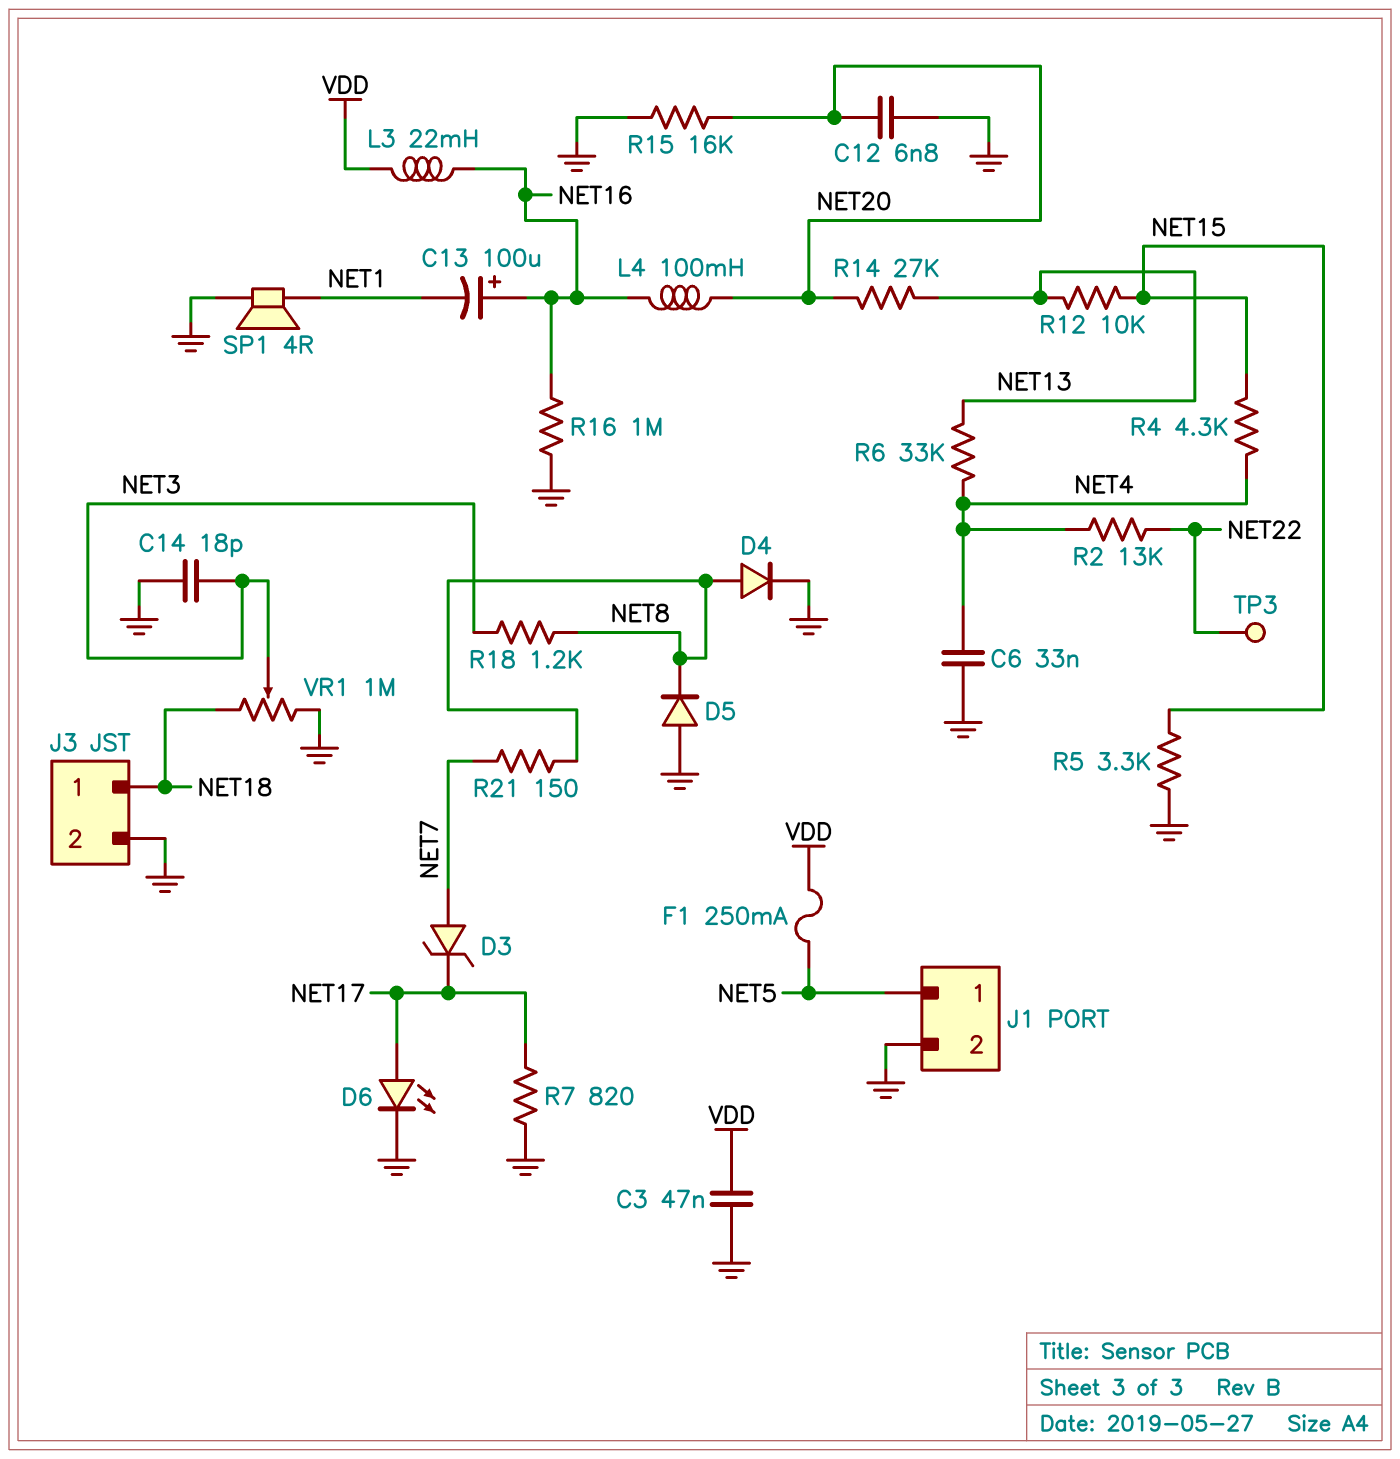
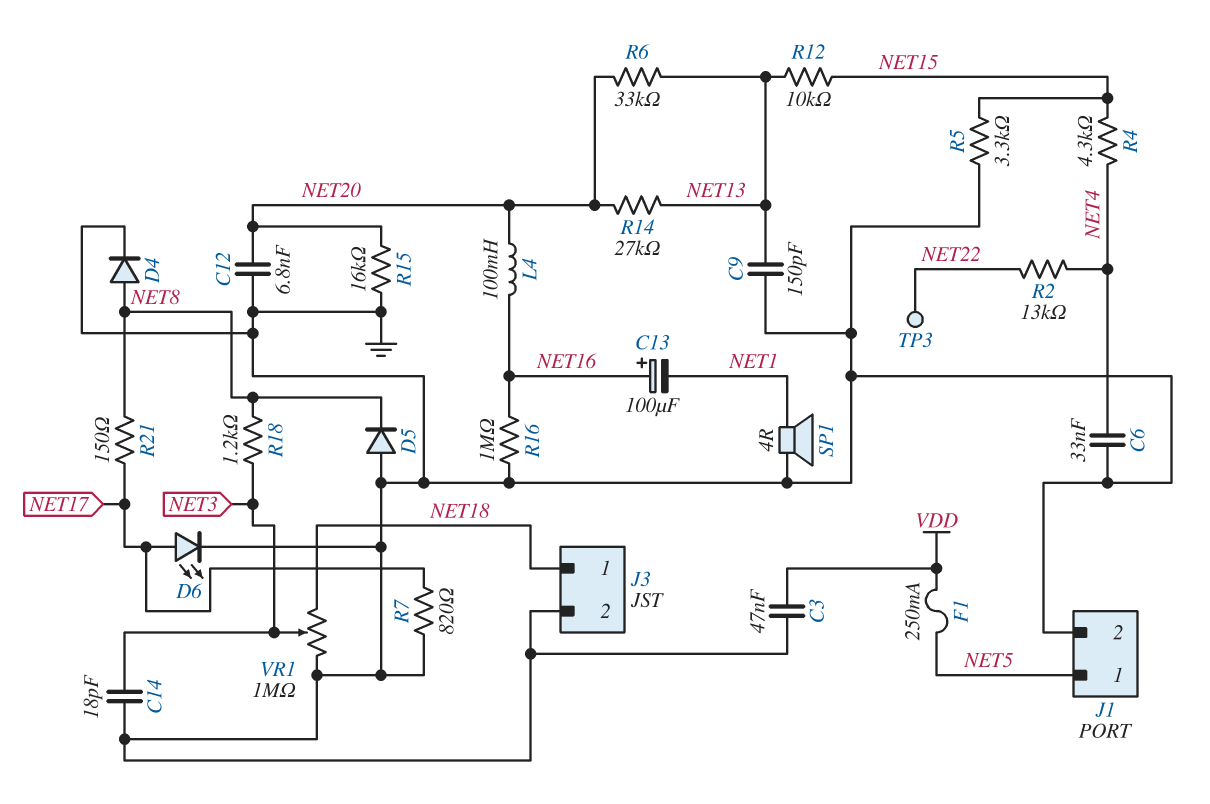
C9: none -> 150pF (GND, NET13)
D3: zener (A NET7, K NET17) -> none
L3: 22mH (NET16, VDD) -> none
R6: 33k (NET4, NET13) -> 33k (NET13, NET20)
R21: 150 (NET7, NET8) -> 150 (NET8, NET17)

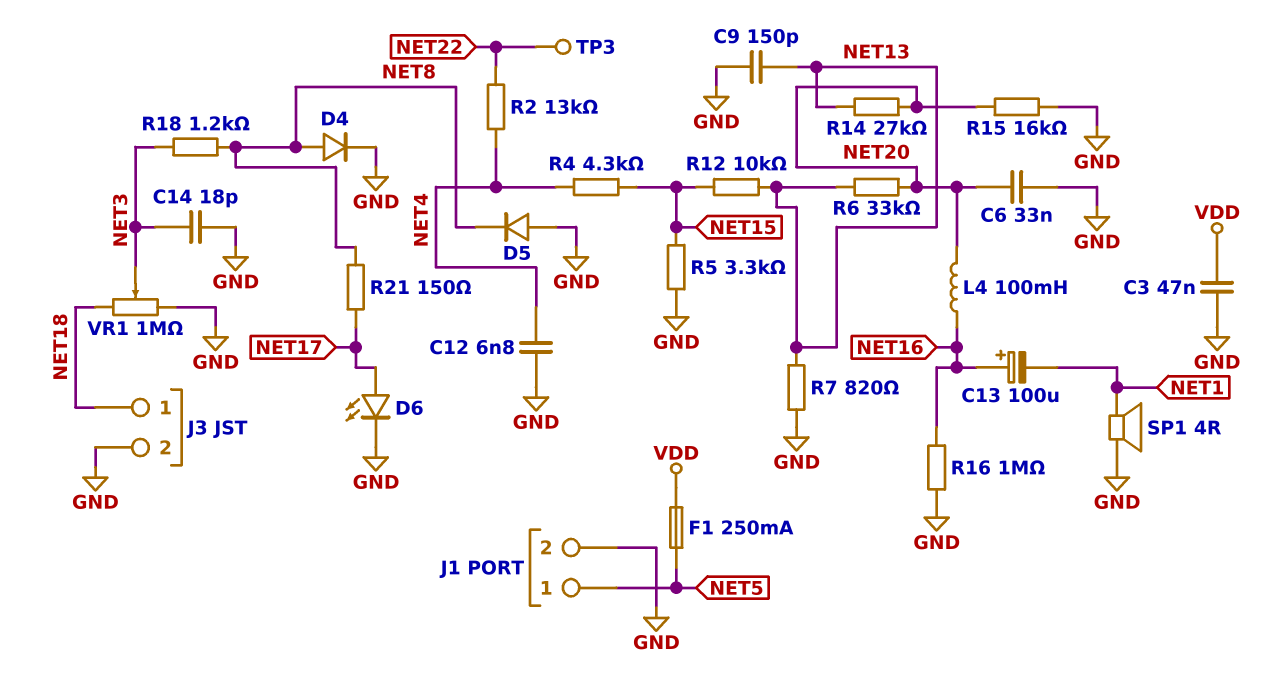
C6: 33nF (GND, NET4) -> 33nF (GND, NET20)
C12: 6.8nF (GND, NET20) -> 6.8nF (GND, NET4)
R7: 820 (GND, NET17) -> 820 (GND, NET13)

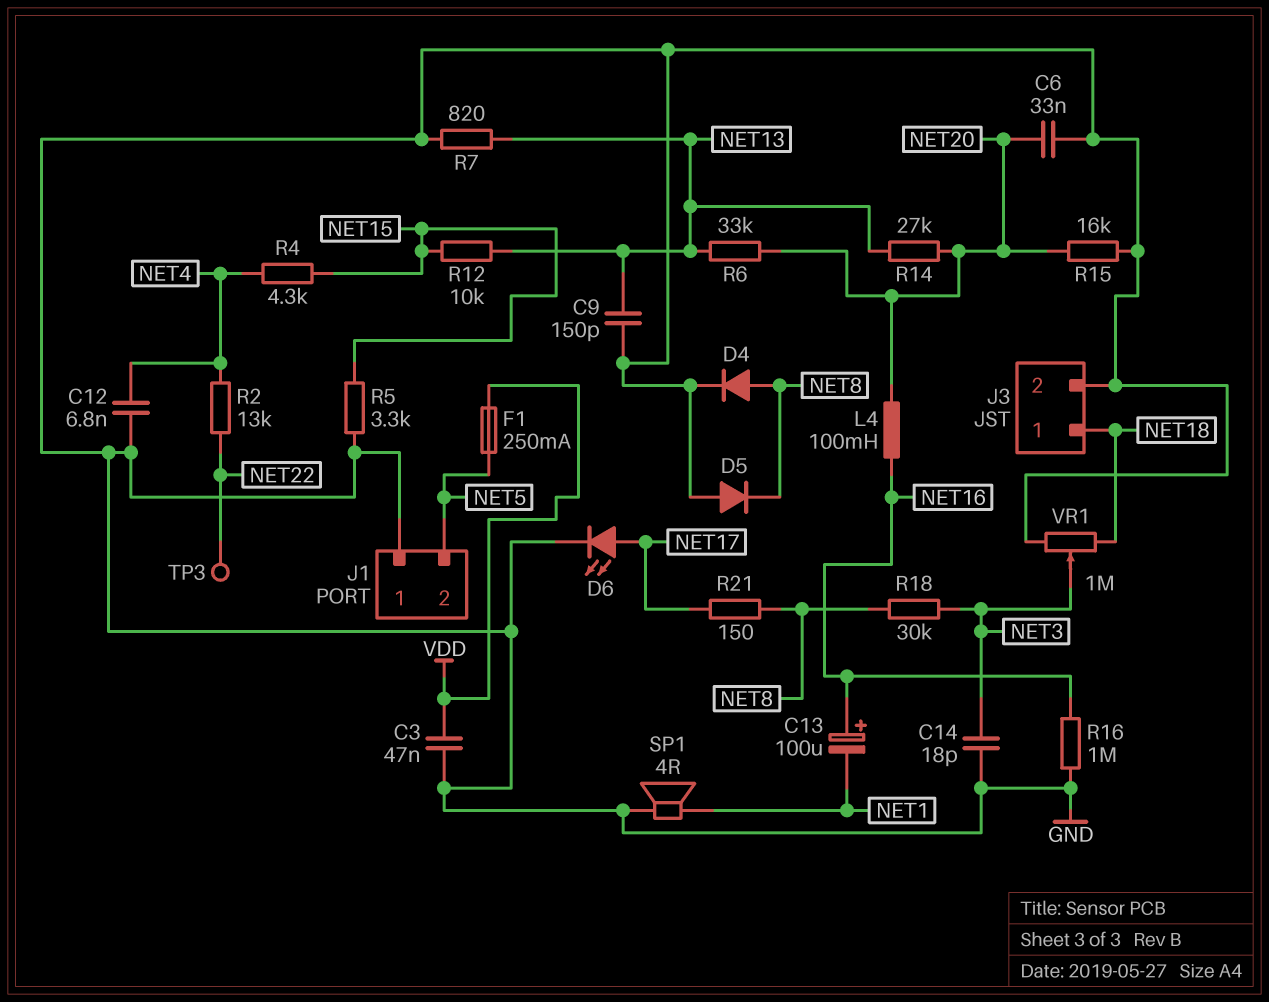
J1 pin 1: NET5 -> GND
J1 pin 2: GND -> NET5
R18: 1.2k (NET3, NET8) -> 30k (NET3, NET8)

